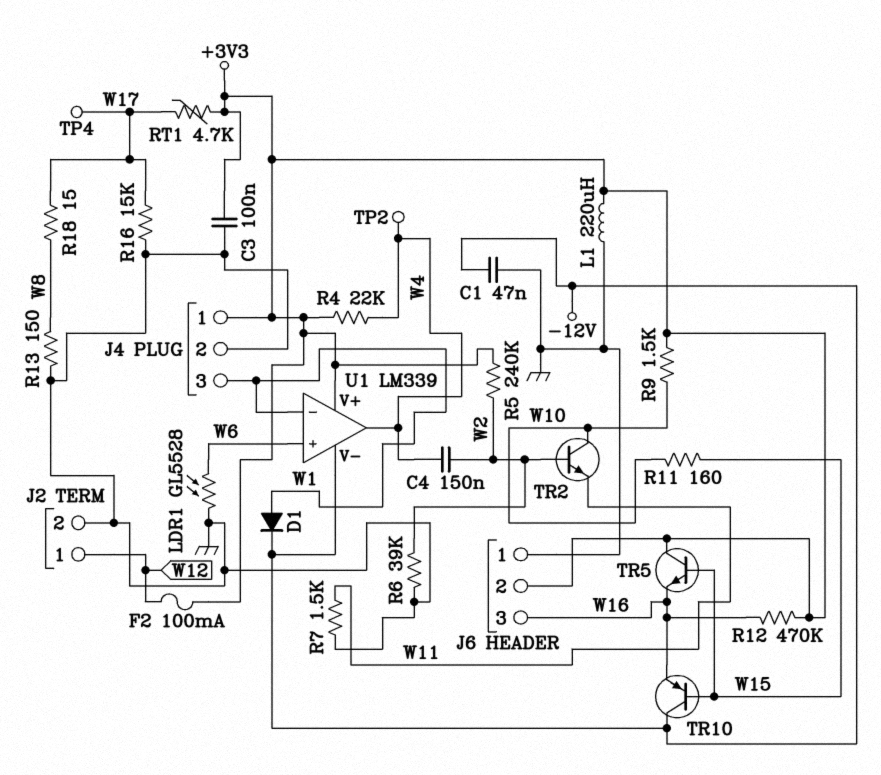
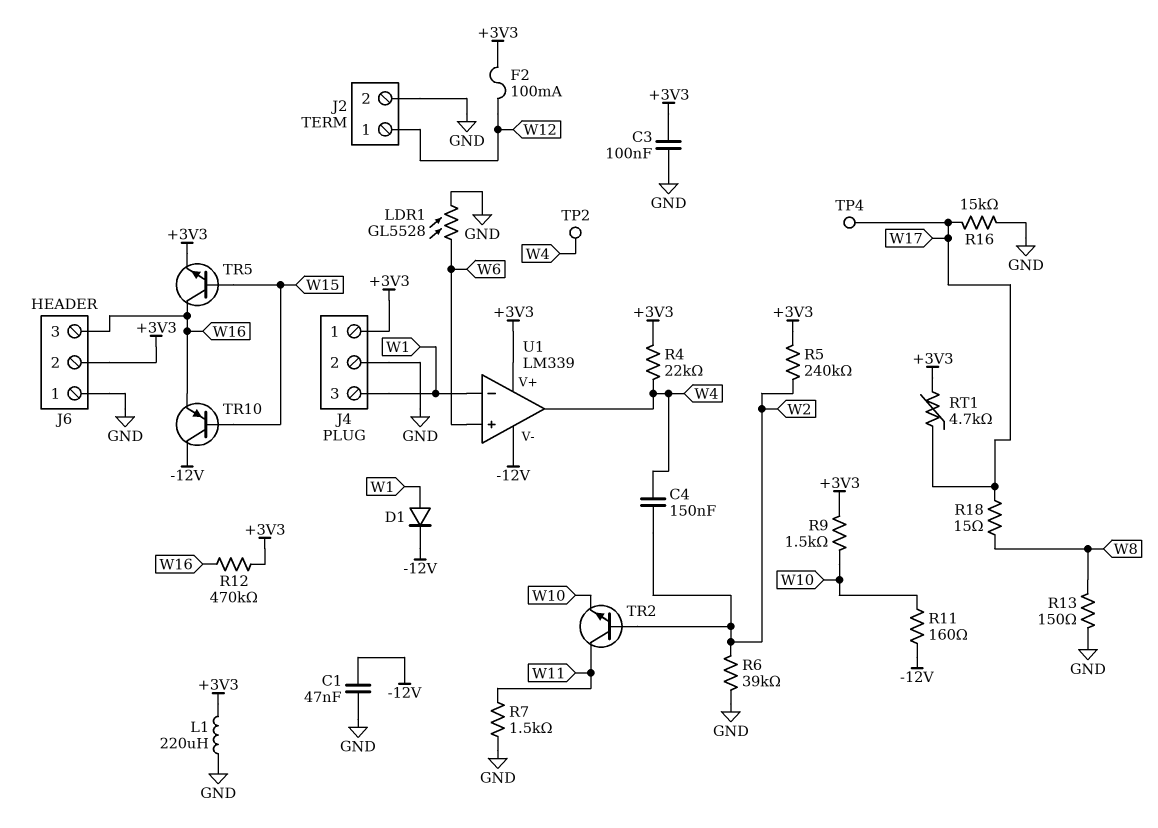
R11: 160 (W10, W15) -> 160 (-12V, W10)
TR2: NPN (B W2, C W10, E W11) -> NPN (B W2, C W11, E W10)
TR5: NPN (B W15, C +3V3, E W16) -> NPN (B W15, C W16, E +3V3)

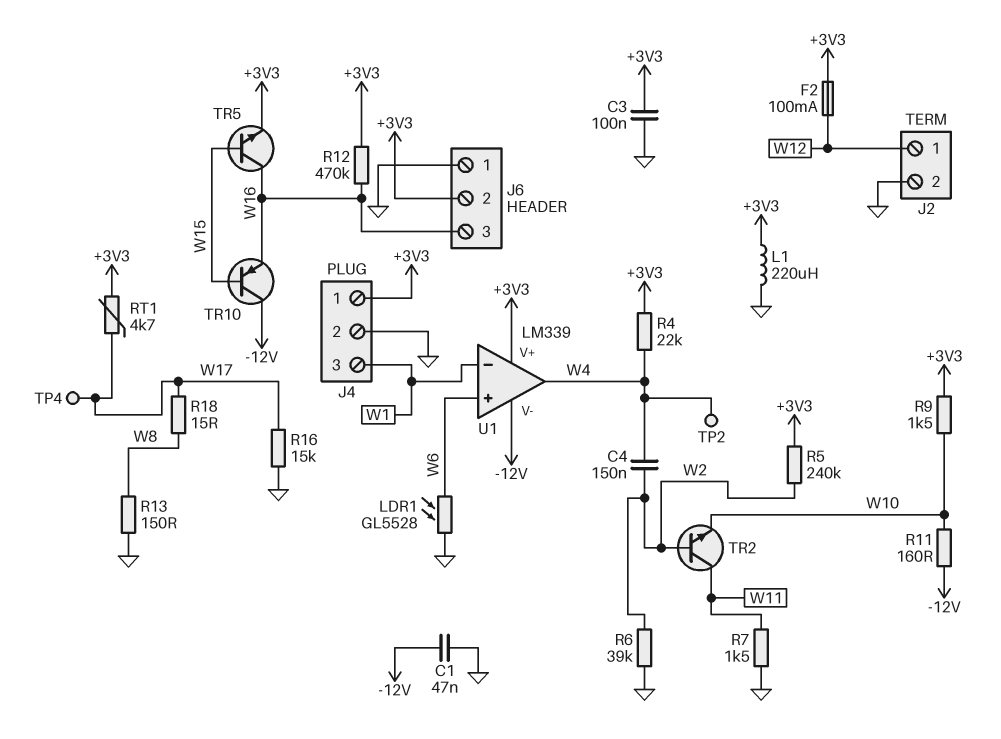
D1: diode (A W1, K -12V) -> none

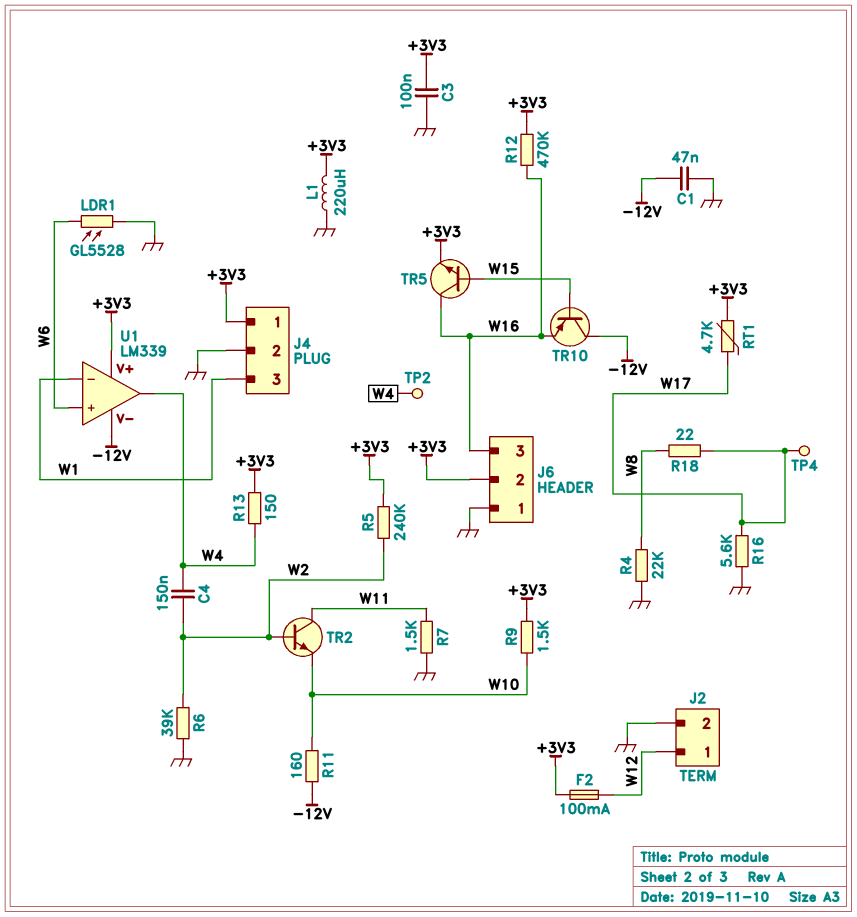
R4: 22k (+3V3, W4) -> 22k (GND, W8)
R13: 150 (GND, W8) -> 150 (+3V3, W4)
R16: 15k (GND, W17) -> 5.6k (GND, W17)
R18: 15 (W8, W17) -> 22 (W8, W17)

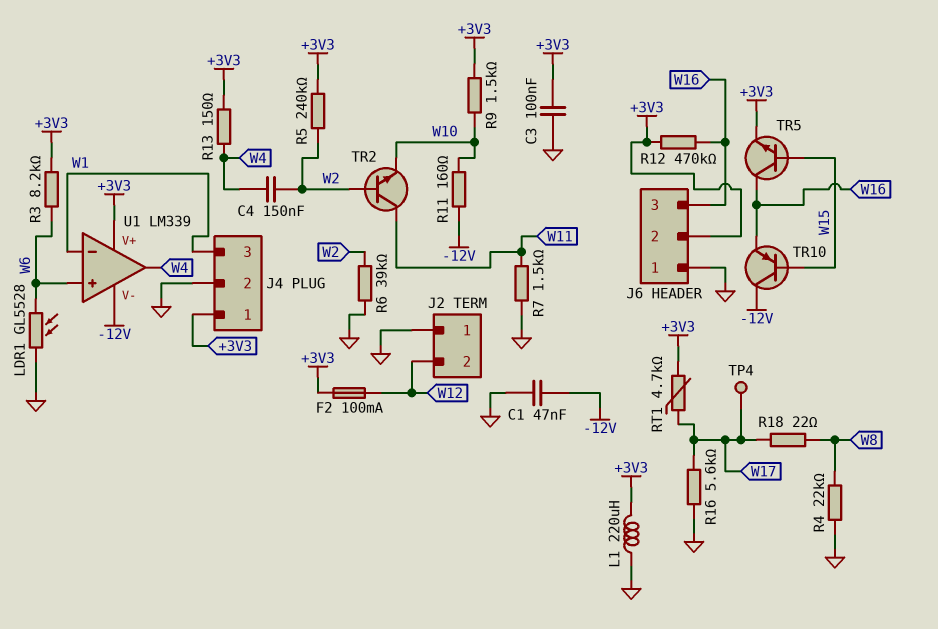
J2 pin 1: W12 -> GND
J2 pin 2: GND -> W12
R3: none -> 8.2k (+3V3, W6)
TP2: test point (W4) -> none

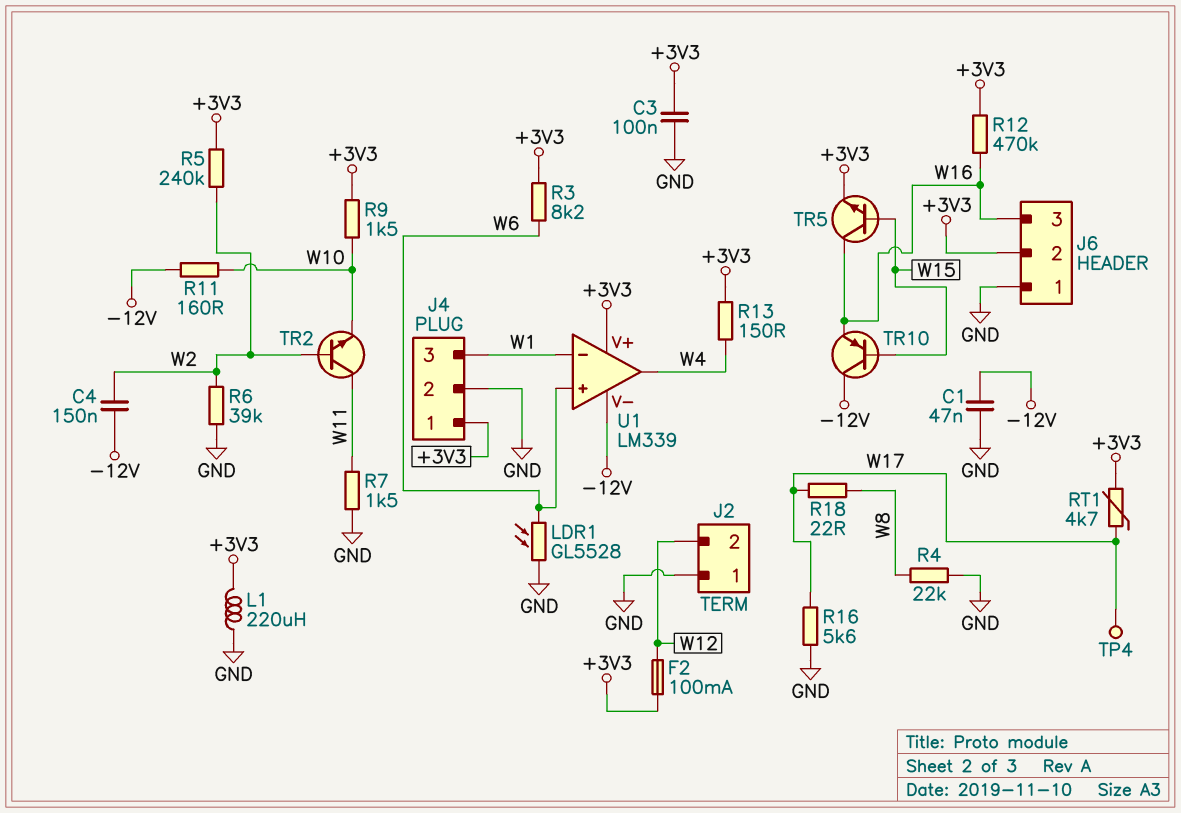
C4: 150nF (W2, W4) -> 150nF (-12V, W2)

